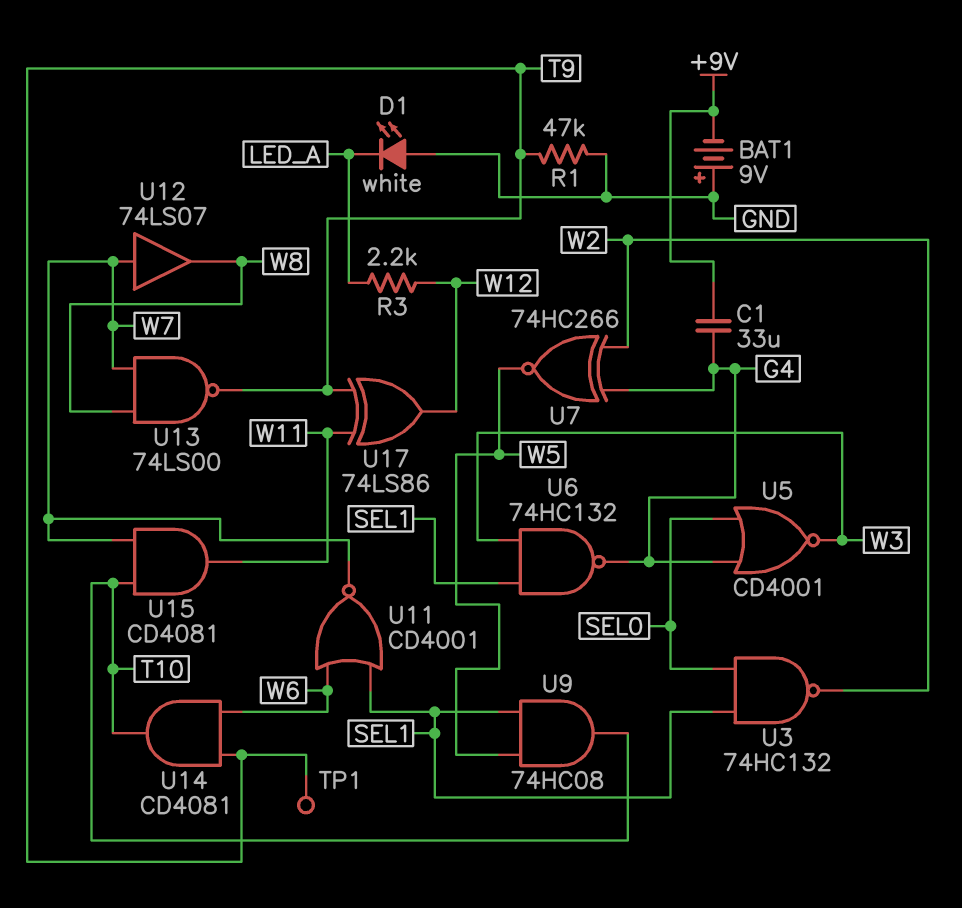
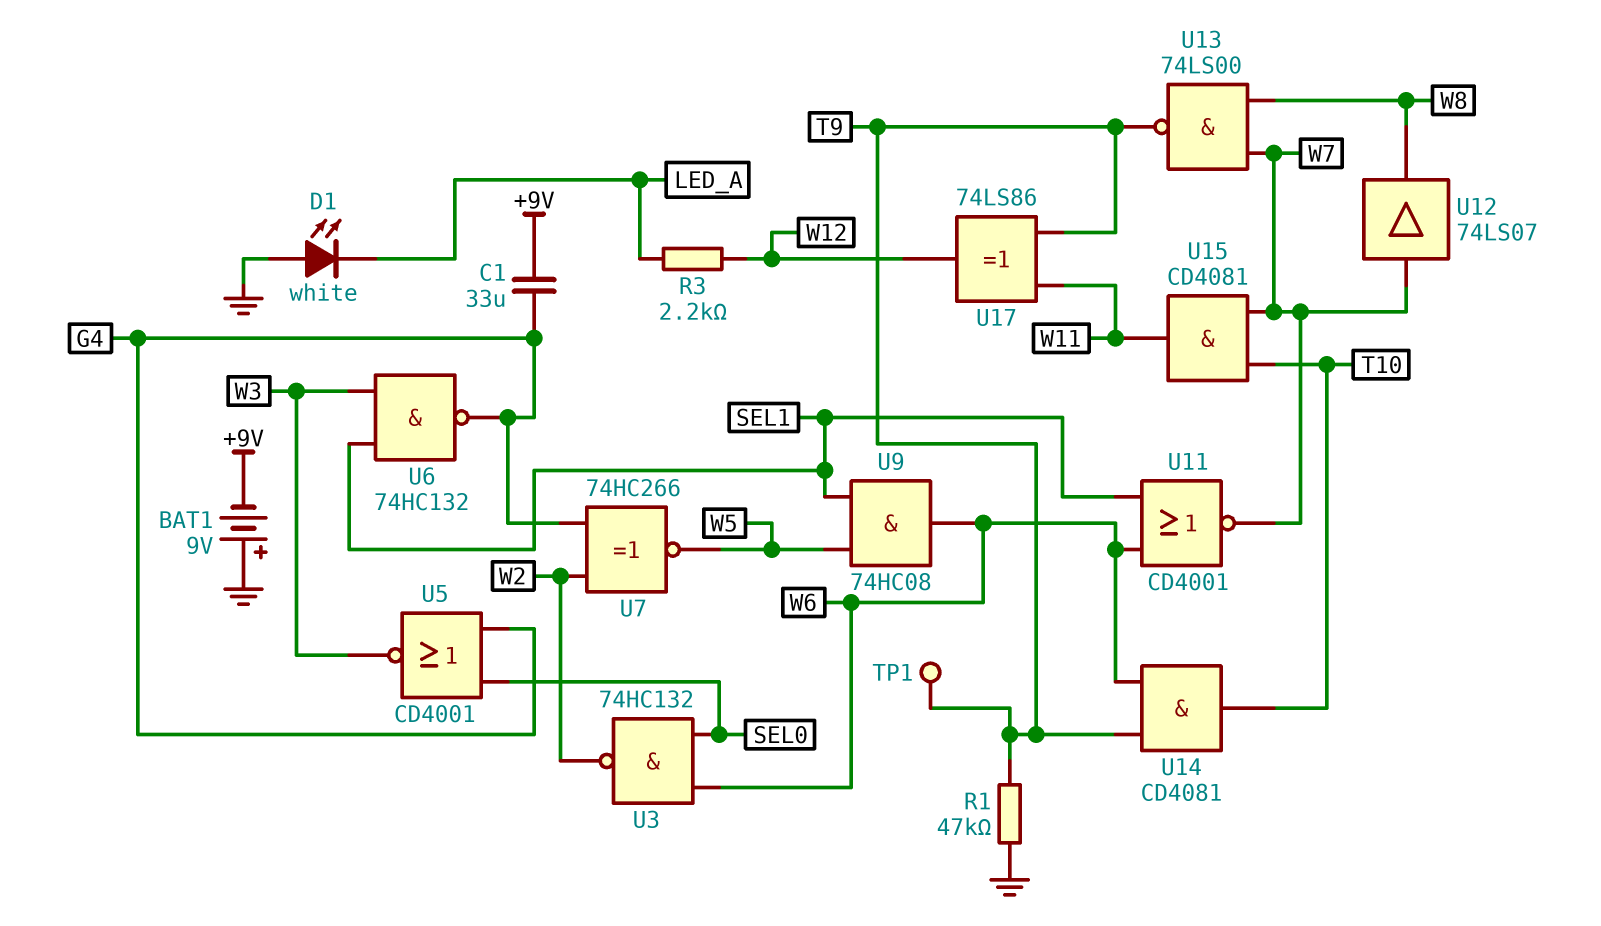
U3: NAND 74HC132 (in SEL0, in SEL1, out W2) -> NAND 74HC132 (in SEL0, in W6, out W2)
U9: AND 74HC08 (in SEL1, in W5, out T10) -> AND 74HC08 (in SEL1, in W5, out W6)

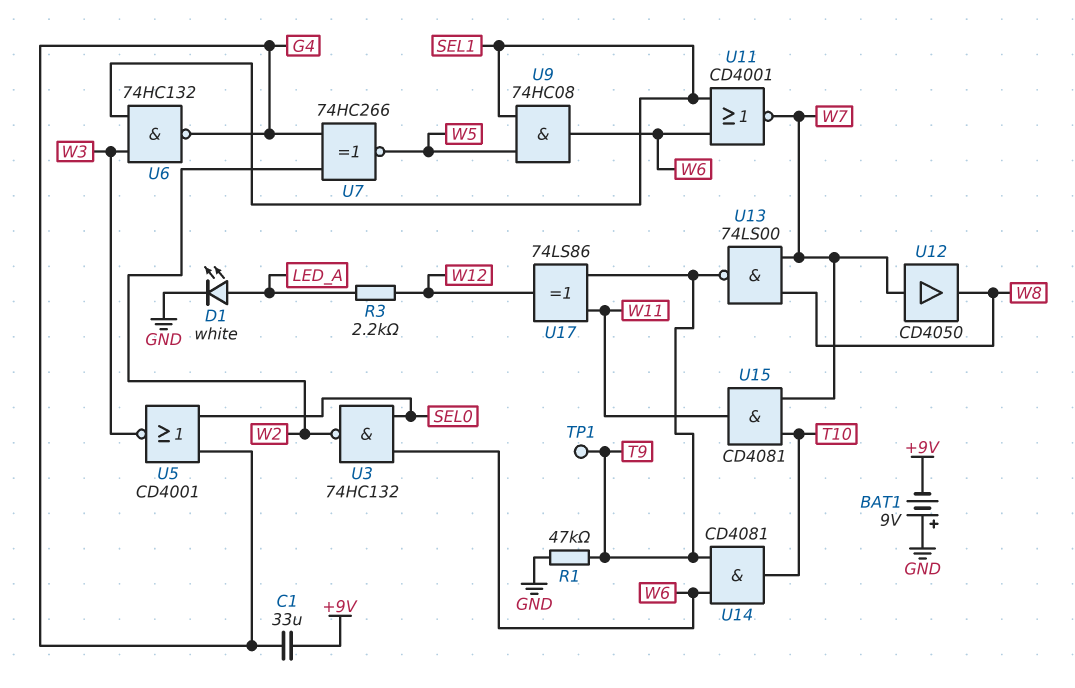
D1: LED white (A GND, K LED_A) -> LED white (A LED_A, K GND)
U12: buffer 74LS07 (in W7, out W8) -> buffer CD4050 (in W7, out W8)

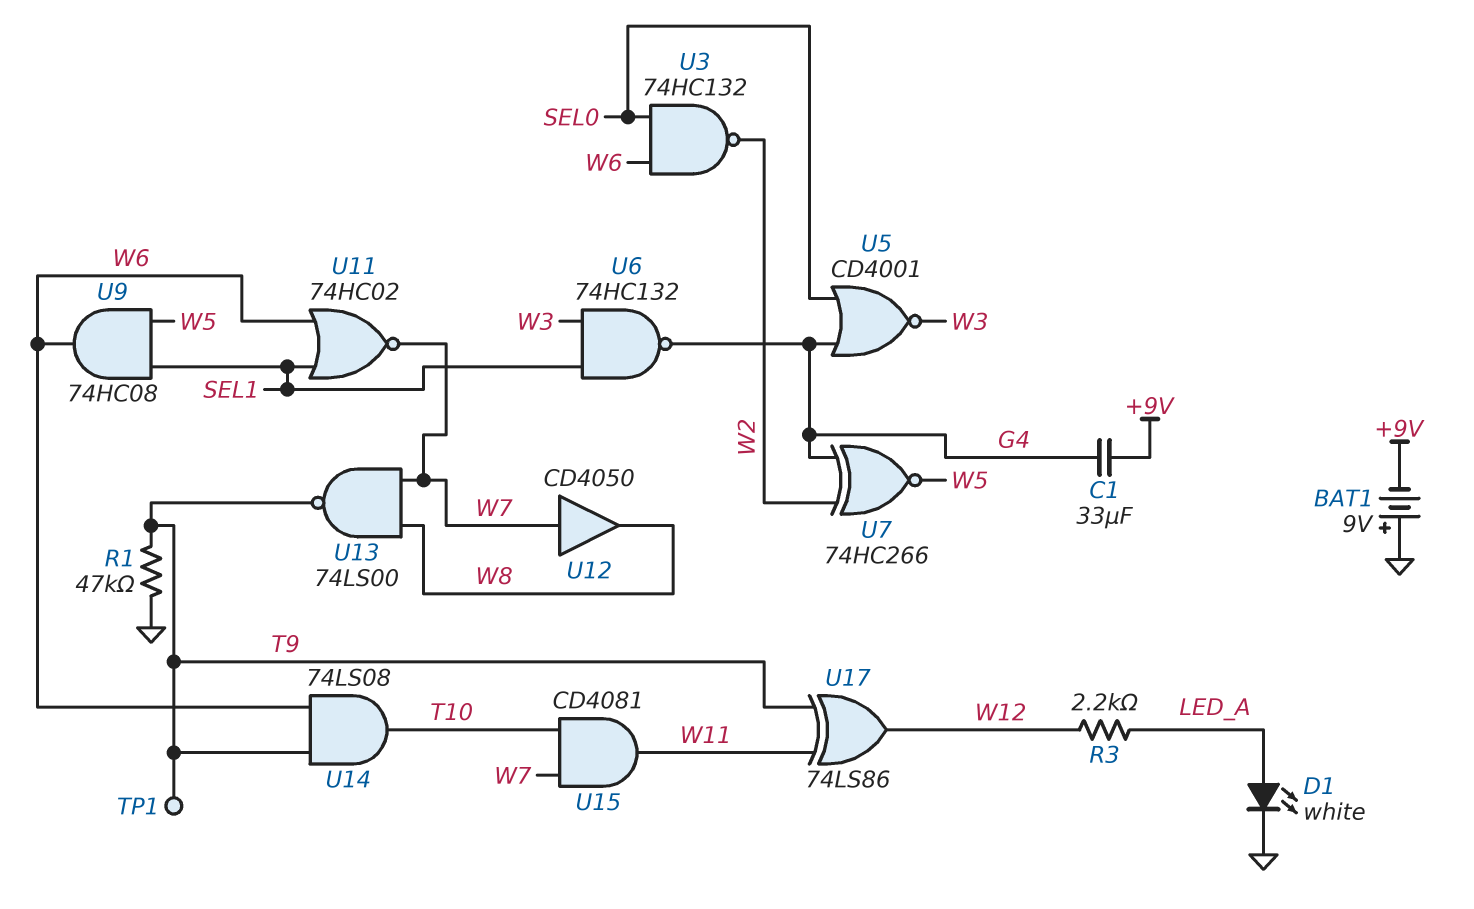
U11: NOR CD4001 (in SEL1, in W6, out W7) -> NOR 74HC02 (in SEL1, in W6, out W7)
U14: AND CD4081 (in T9, in W6, out T10) -> AND 74LS08 (in T9, in W6, out T10)

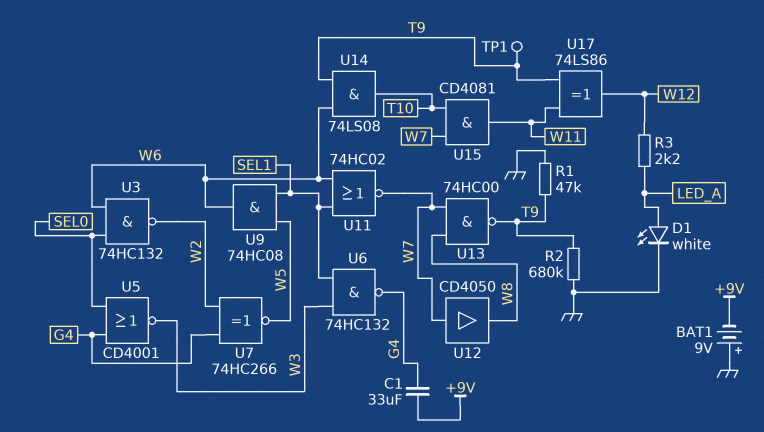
R2: none -> 680k (GND, T9)
U13: NAND 74LS00 (in W7, in W8, out T9) -> NAND 74HC00 (in W7, in W8, out T9)

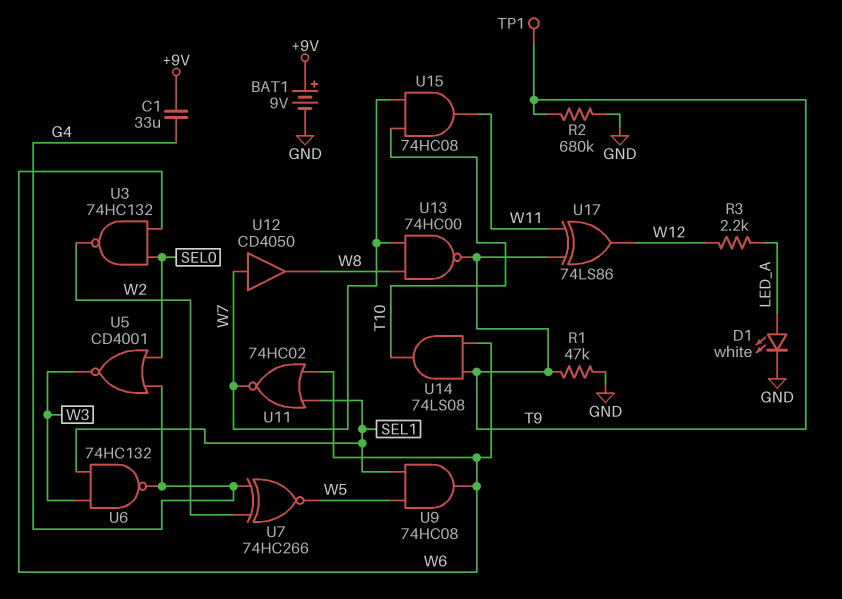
BAT1: 9V (plus GND, minus +9V) -> 9V (plus +9V, minus GND)
U15: AND CD4081 (in T10, in W7, out W11) -> AND 74HC08 (in T10, in W7, out W11)

